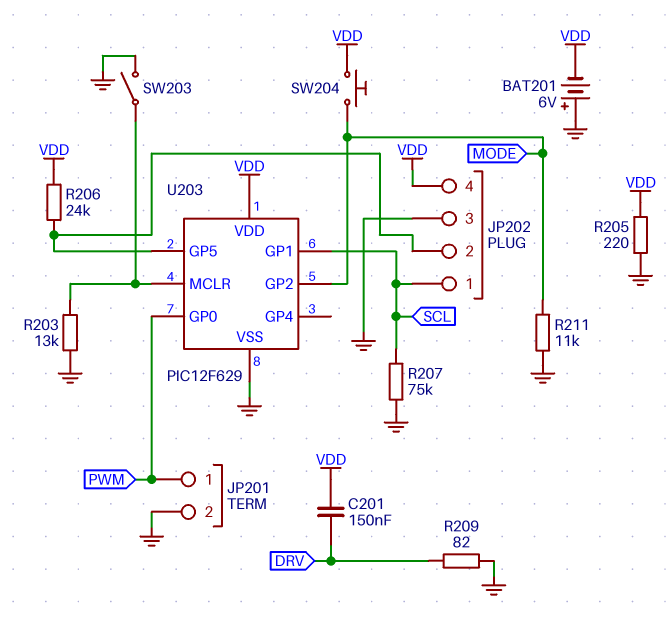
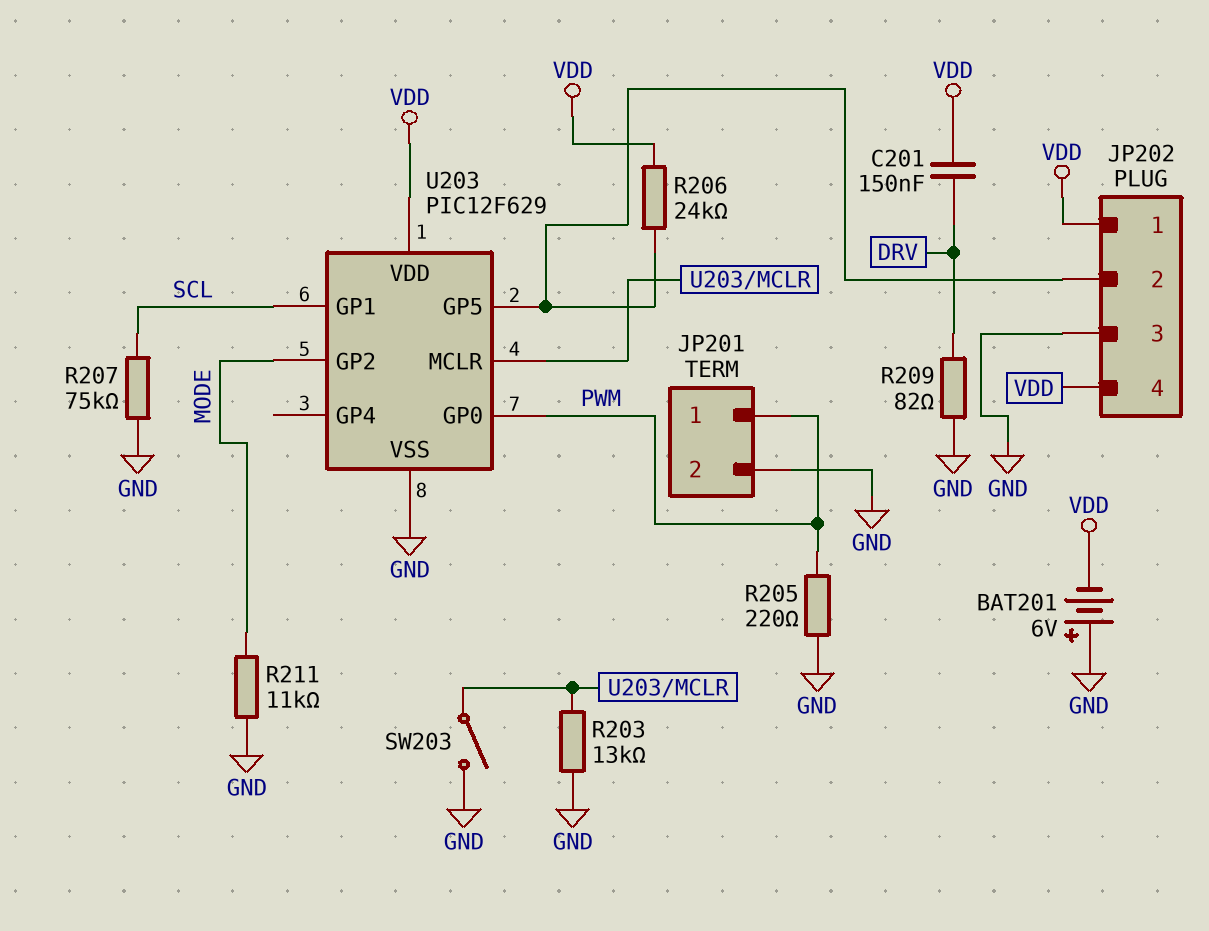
JP202 pin 1: SCL -> VDD
R205: 220 (GND, VDD) -> 220 (GND, PWM)
SW204: button (MODE, VDD) -> none

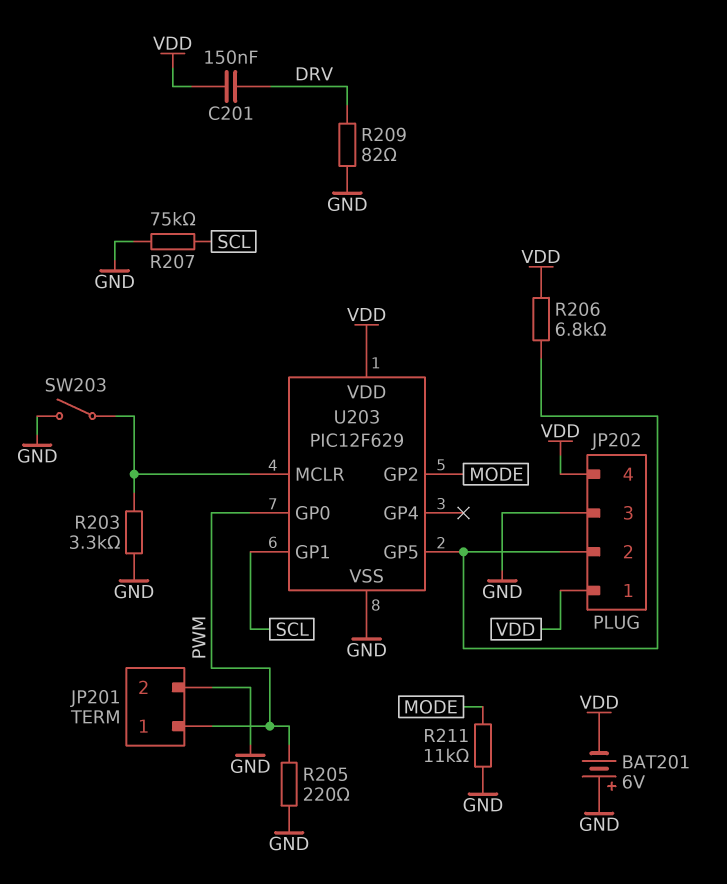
R203: 13k (GND, U203/MCLR) -> 3.3k (GND, U203/MCLR)
R206: 24k (JP202/2, VDD) -> 6.8k (JP202/2, VDD)

